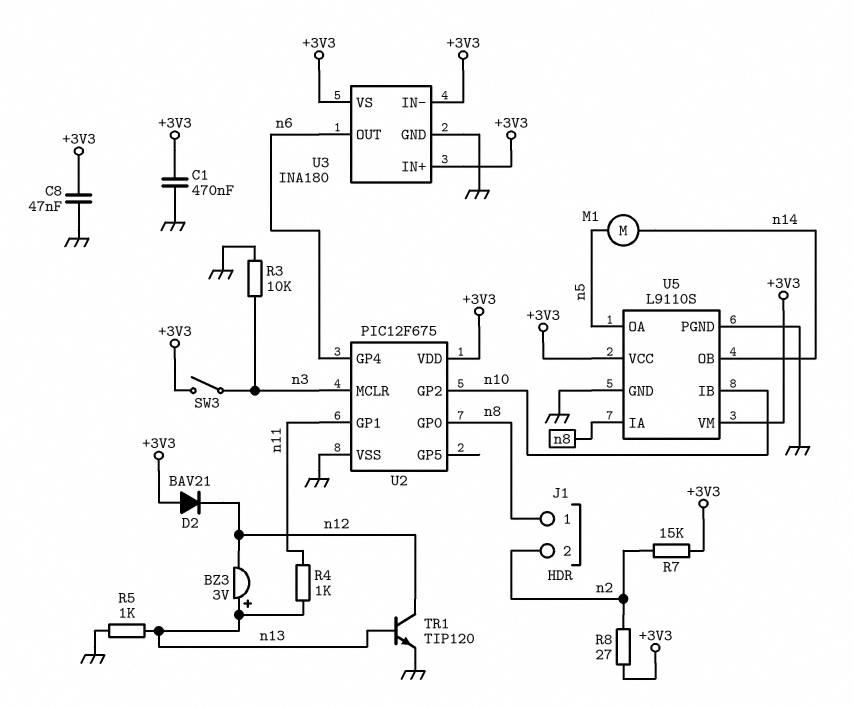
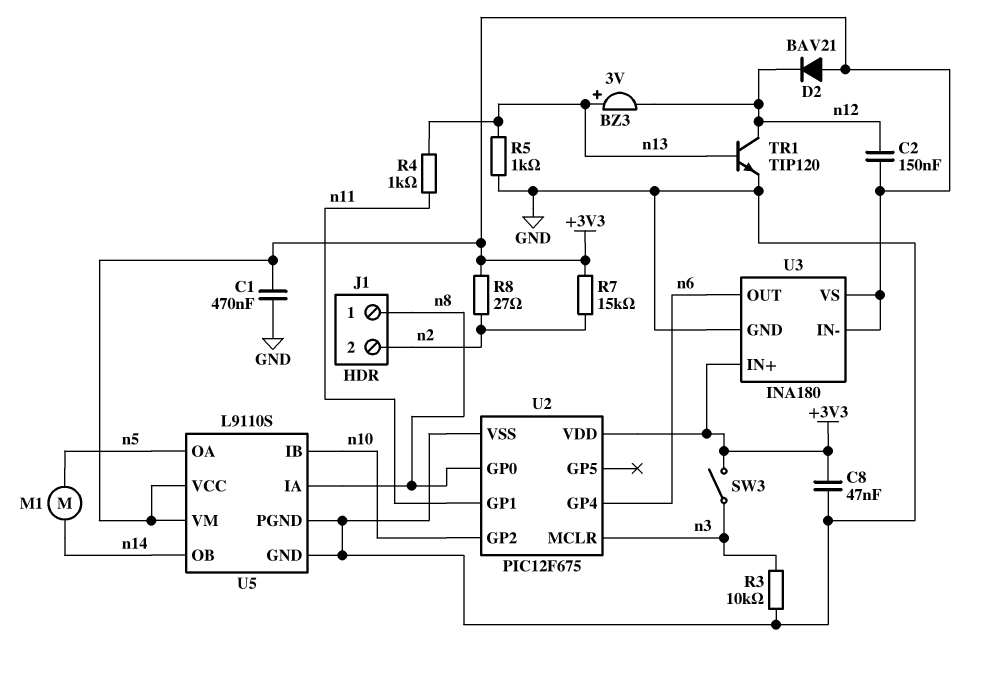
C2: none -> 150nF (+3V3, n12)

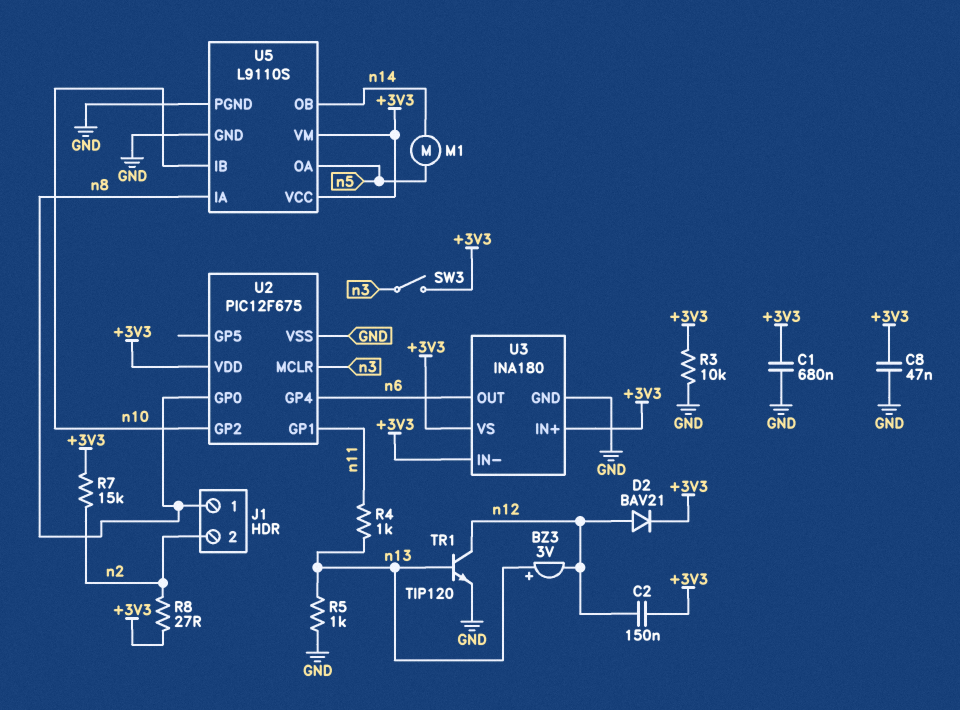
C1: 470nF (+3V3, GND) -> 680nF (+3V3, GND)
D2: diode BAV21 (A +3V3, K n12) -> diode BAV21 (A n12, K +3V3)
R3: 10k (GND, n3) -> 10k (+3V3, GND)

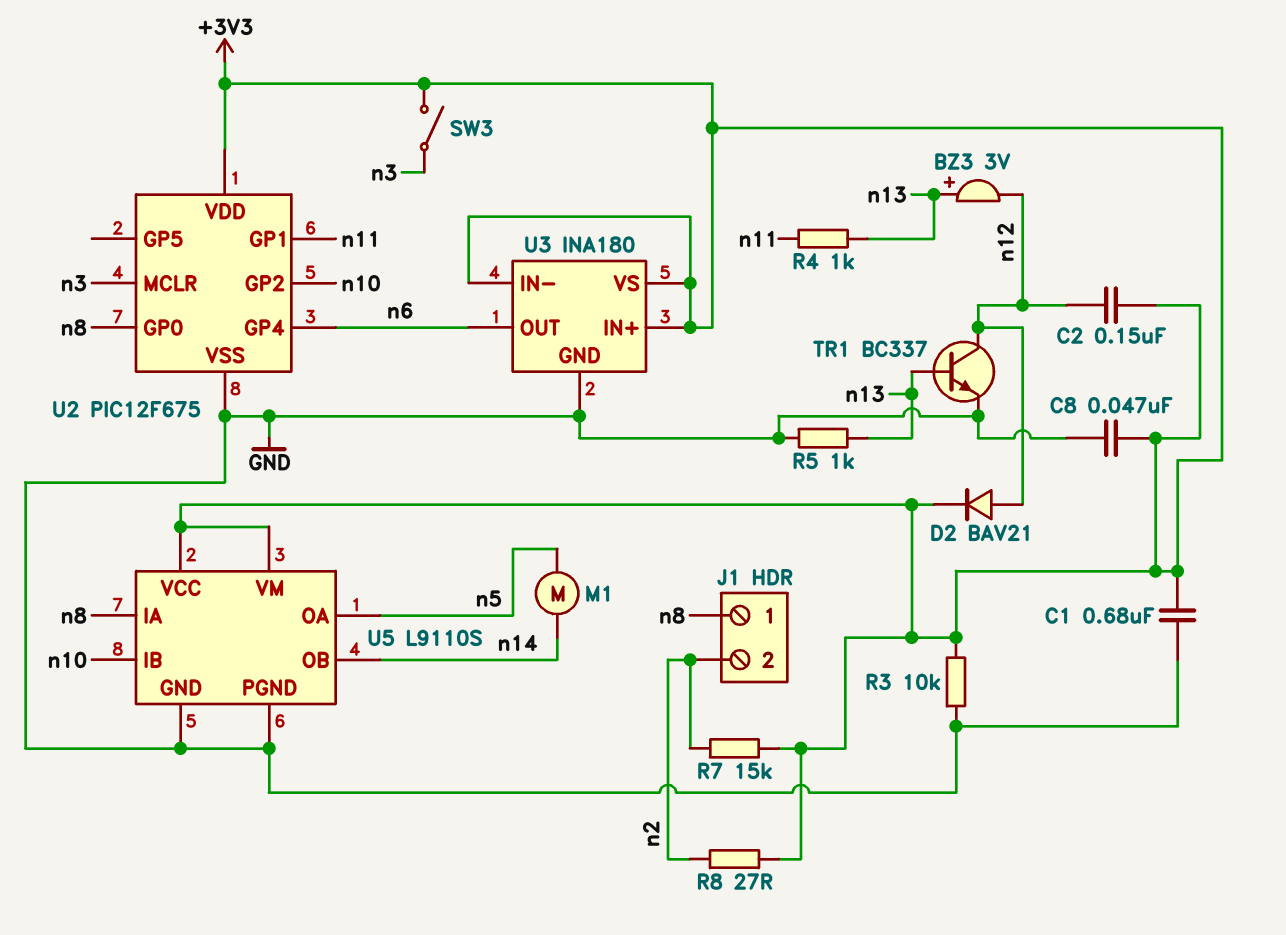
TR1: NPN TIP120 (B n13, C n12, E GND) -> NPN BC337 (B n13, C n12, E GND)

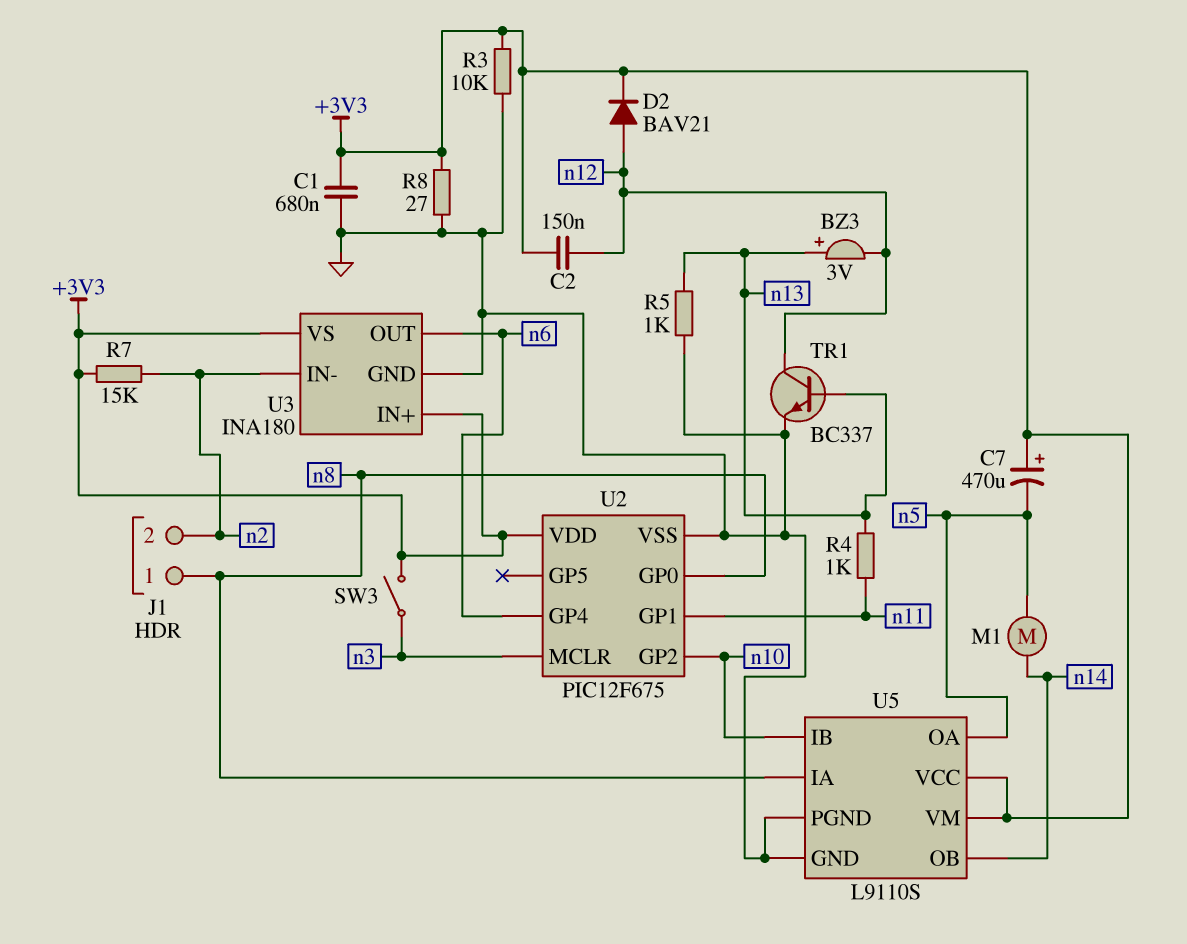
C7: none -> 470uF (plus +3V3, minus n5)
C8: 47nF (+3V3, GND) -> none
R8: 27 (+3V3, n2) -> 27 (+3V3, GND)
U3 pin IN-: +3V3 -> n2

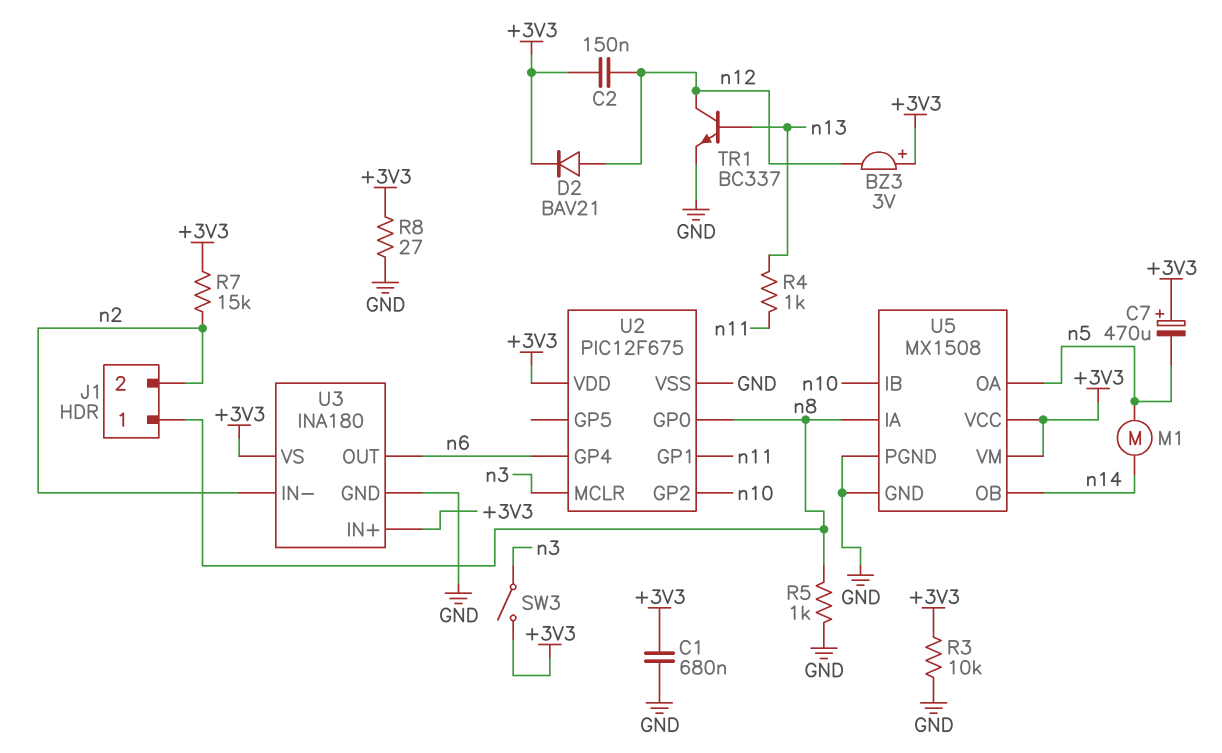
BZ3: buzzer 3V (plus n13, minus n12) -> buzzer 3V (plus +3V3, minus n12)
R5: 1k (GND, n13) -> 1k (GND, n8)
U5: L9110S -> MX1508

